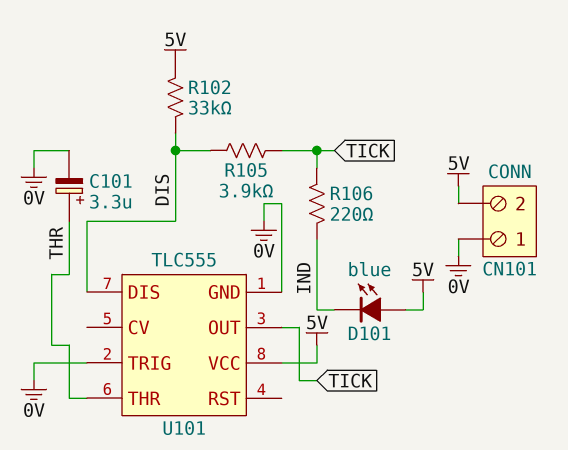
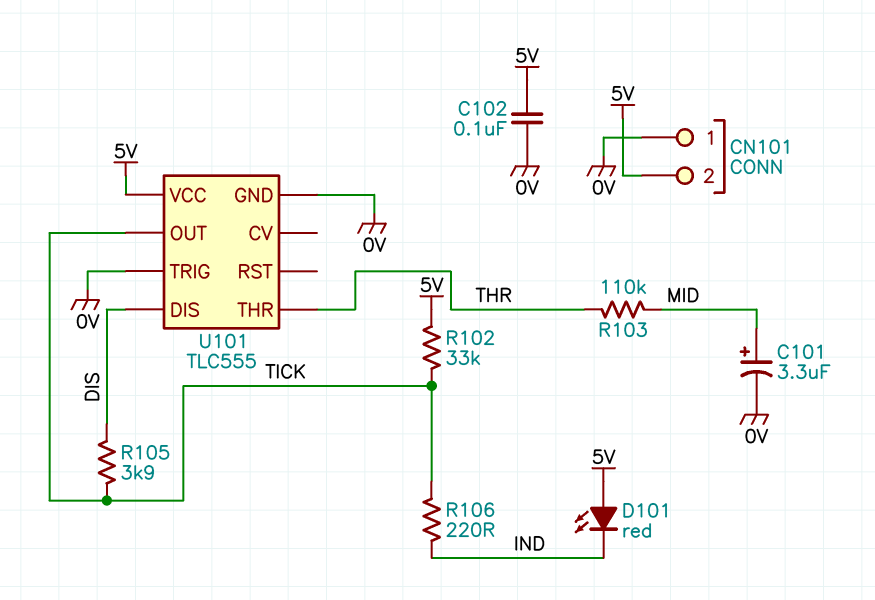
C101: 3.3uF (plus THR, minus 0V) -> 3.3uF (plus MID, minus 0V)
C102: none -> 100nF (0V, 5V)
D101: LED blue (A 5V, K IND) -> LED red (A 5V, K IND)
R102: 33k (5V, DIS) -> 33k (5V, TICK)
R103: none -> 110k (MID, THR)

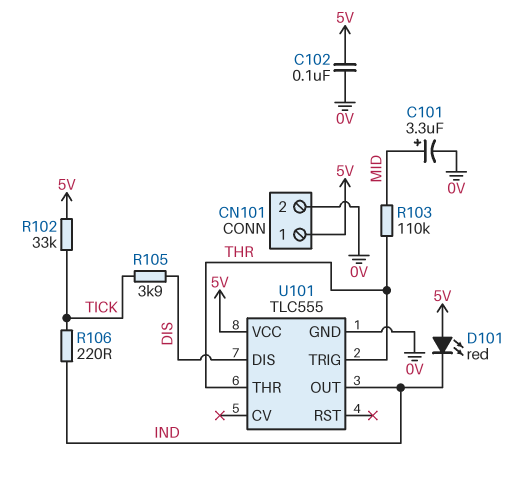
CN101 pin 1: 0V -> 5V
CN101 pin 2: 5V -> 0V
U101 pin OUT: TICK -> IND
U101 pin TRIG: 0V -> THR

